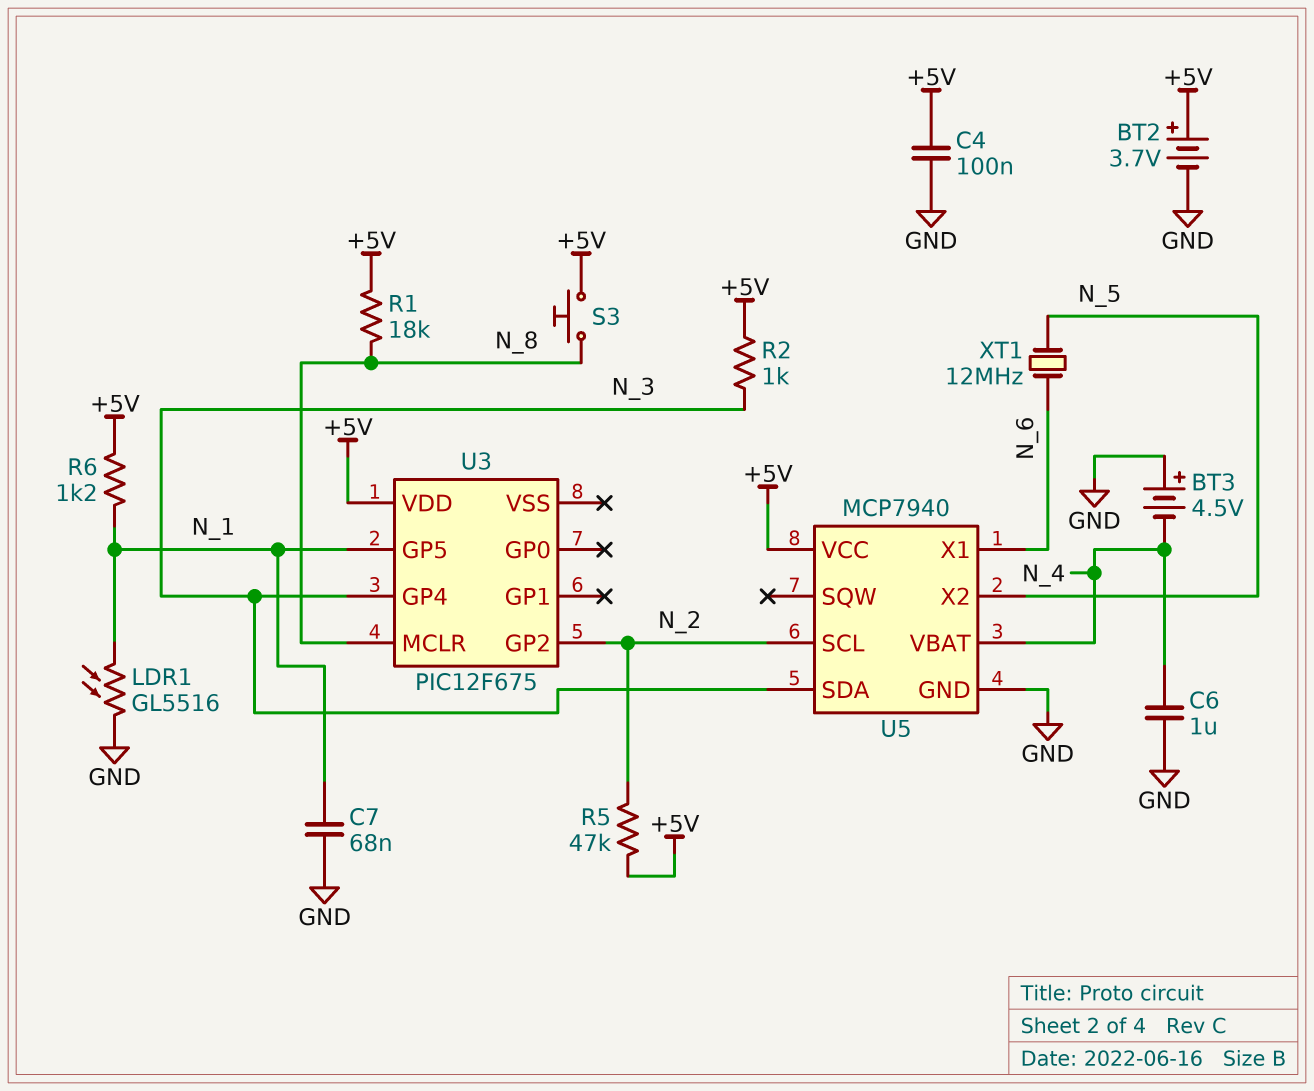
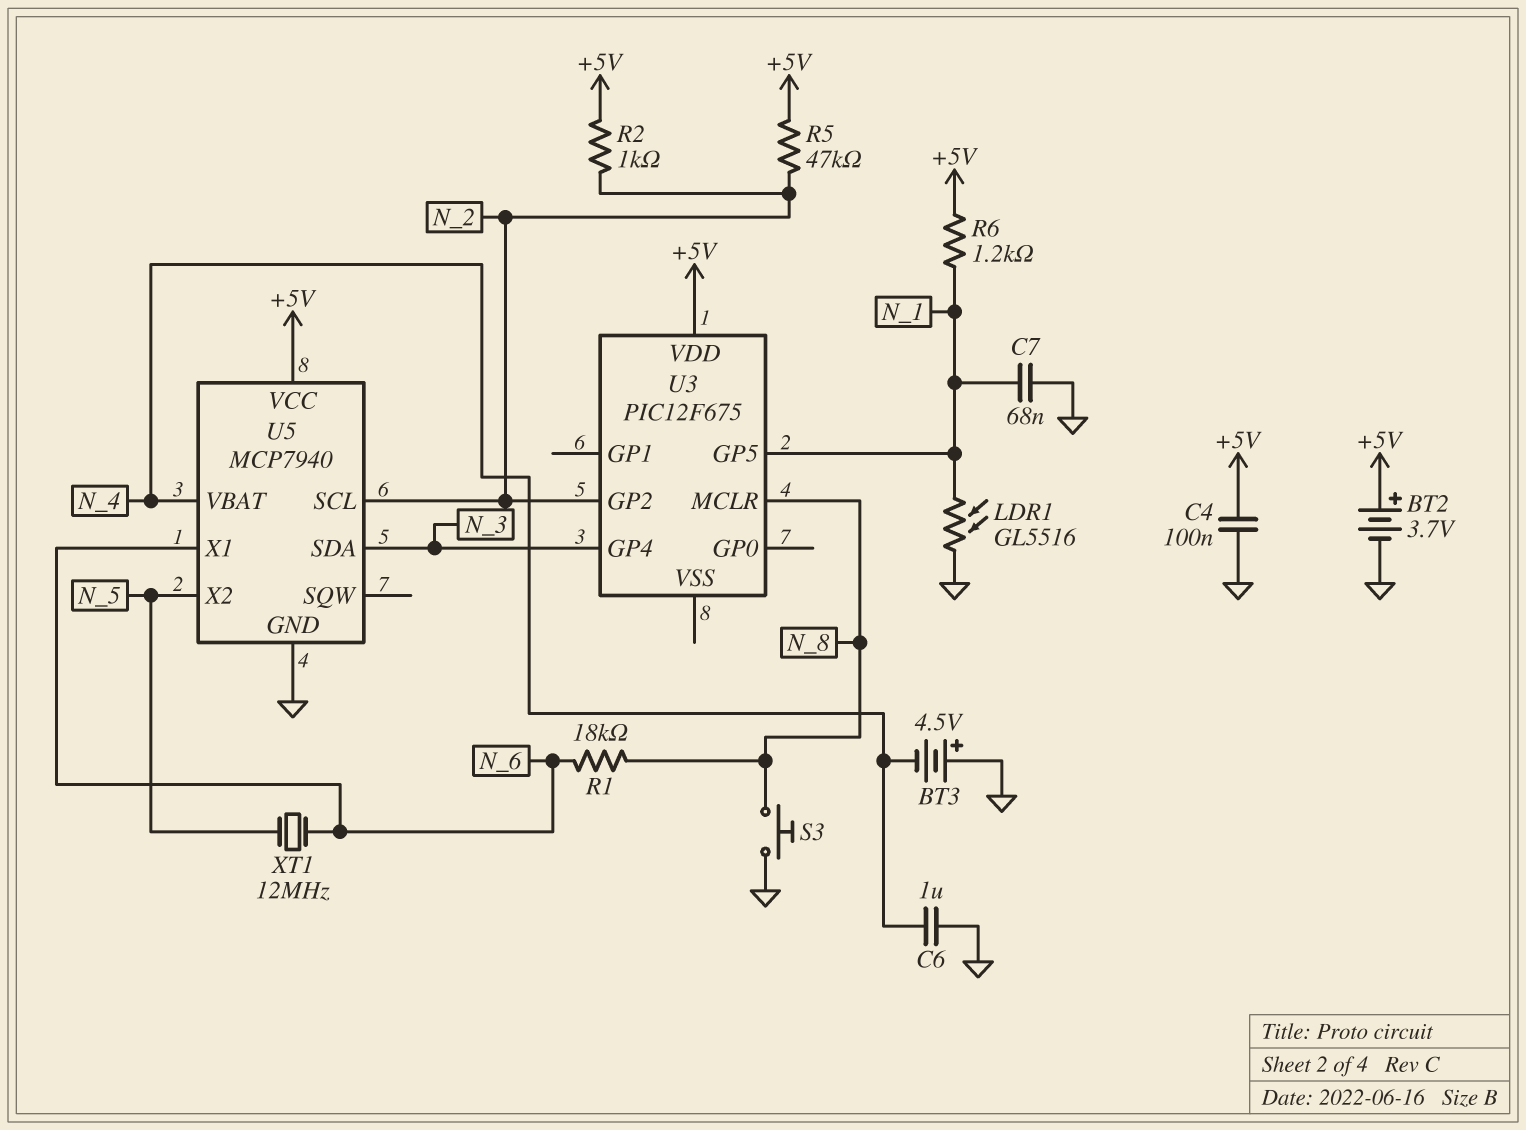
R1: 18k (+5V, N_8) -> 18k (N_6, N_8)
R2: 1k (+5V, N_3) -> 1k (+5V, N_2)
S3: button (+5V, N_8) -> button (GND, N_8)

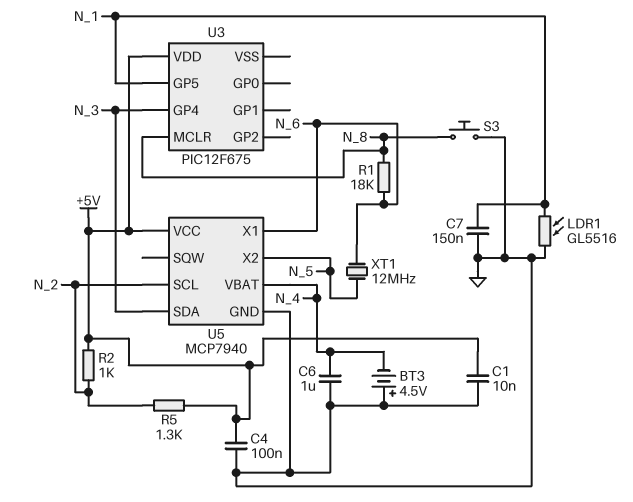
BT2: 3.7V (plus +5V, minus GND) -> none
C1: none -> 10nF (+5V, GND)
C7: 68nF (GND, N_1) -> 150nF (GND, N_1)
R5: 47k (+5V, N_2) -> 1.3k (+5V, N_2)
R6: 1.2k (+5V, N_1) -> none
U3 pin GP2: N_2 -> none

